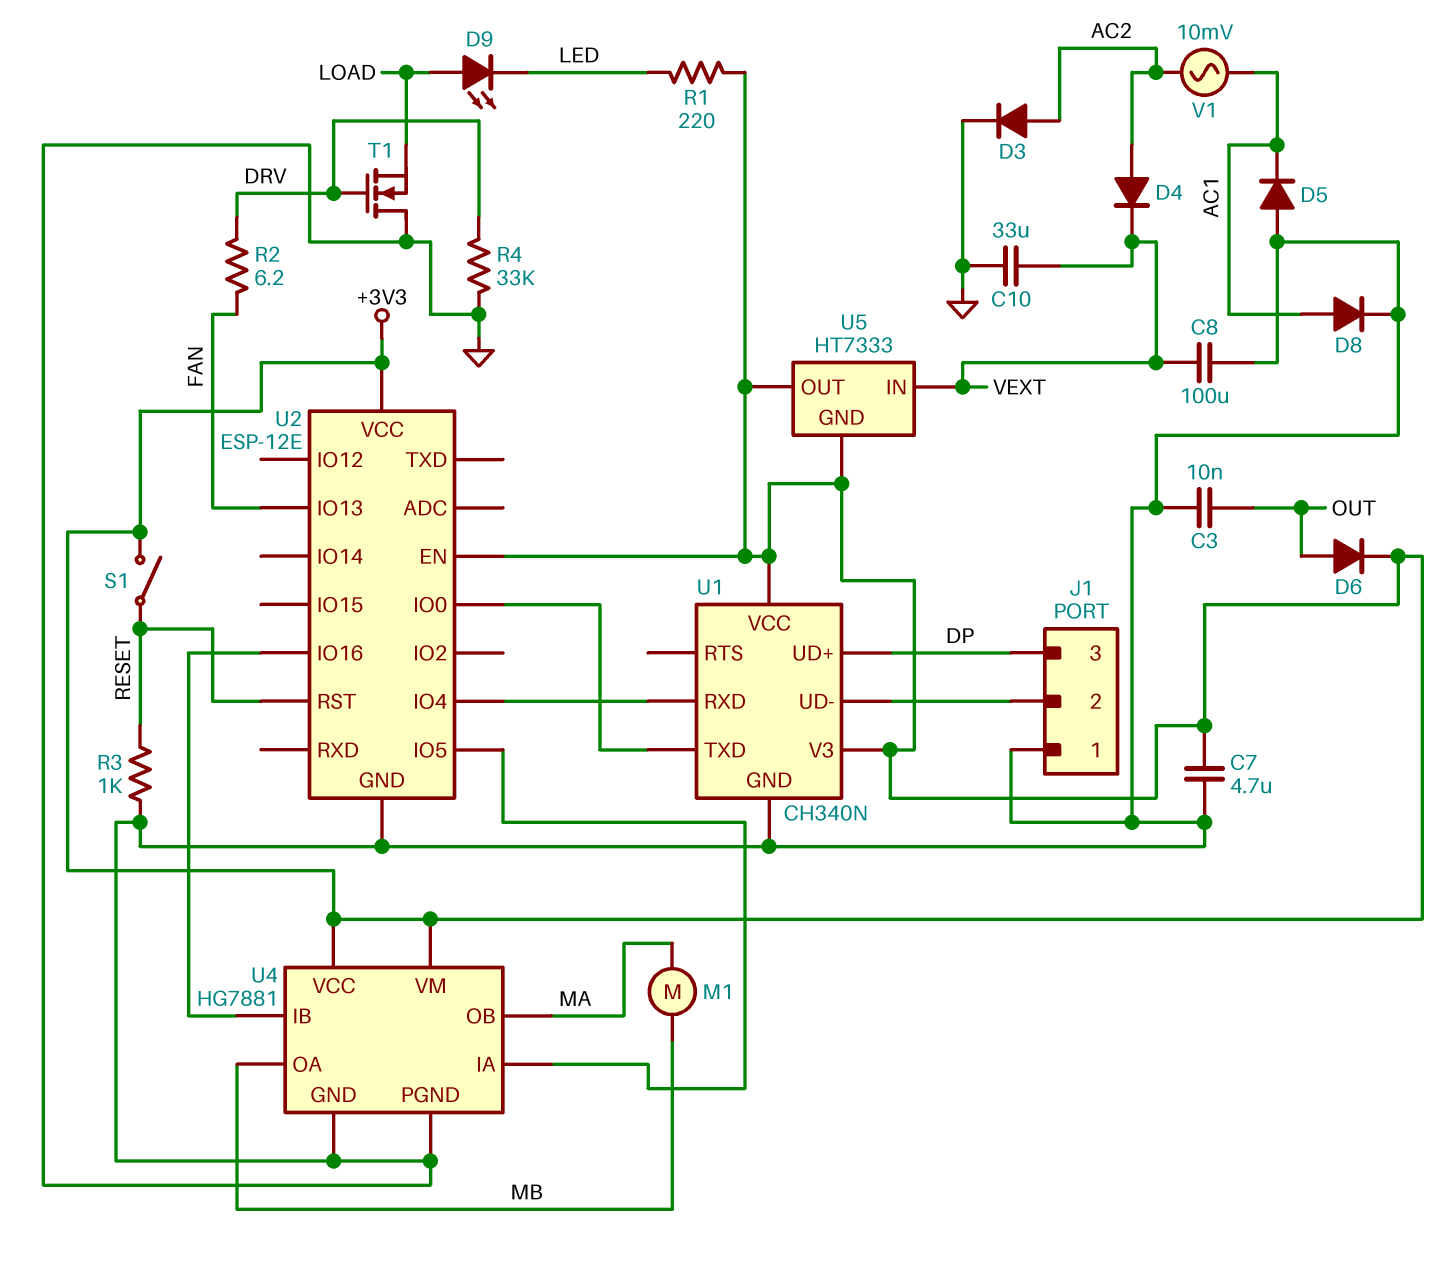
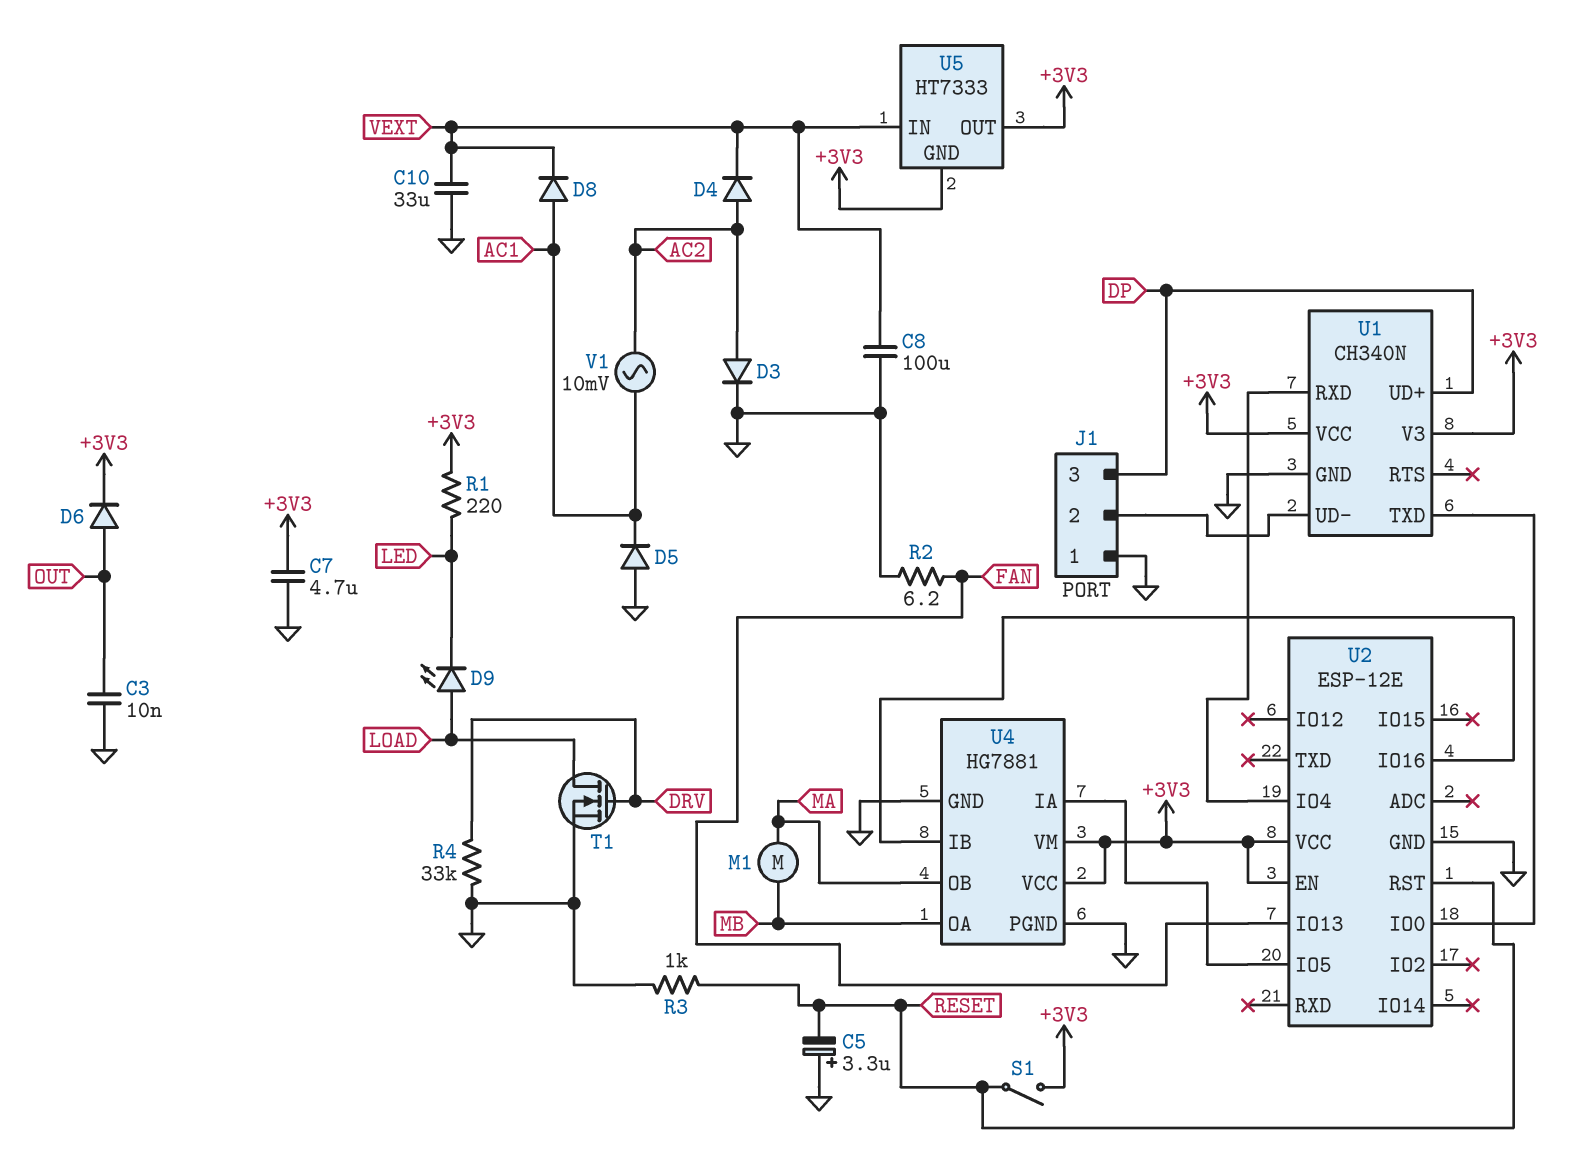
C5: none -> 3.3uF (plus GND, minus RESET)
D8: diode (A AC1, K GND) -> diode (A AC1, K VEXT)
R2: 6.2 (DRV, FAN) -> 6.2 (FAN, GND)
T1: NMOS (G DRV, D GND, S LOAD) -> NMOS (G DRV, D LOAD, S GND)

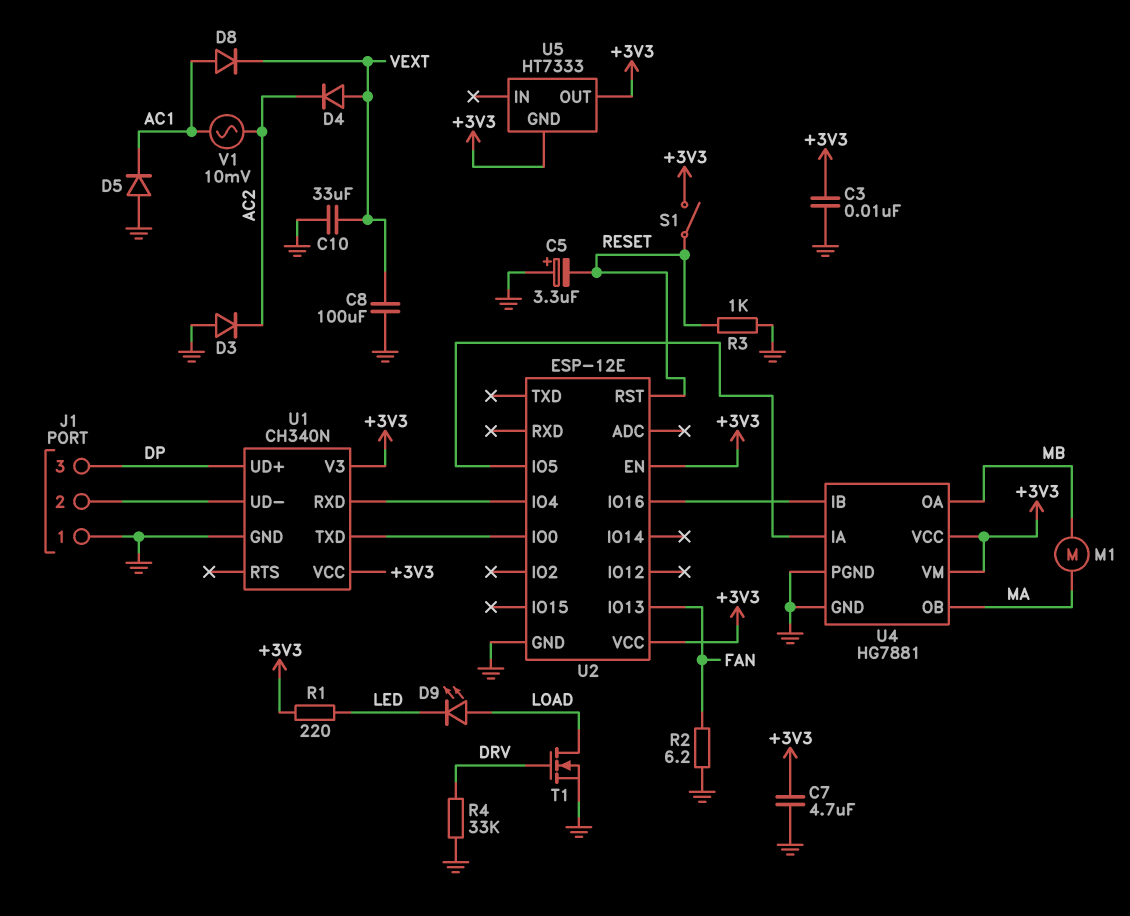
C3: 10nF (GND, OUT) -> 10nF (+3V3, GND)
D3: diode (A AC2, K GND) -> diode (A GND, K AC2)
D4: diode (A AC2, K VEXT) -> diode (A VEXT, K AC2)
D6: diode (A OUT, K +3V3) -> none
U5 pin IN: VEXT -> none

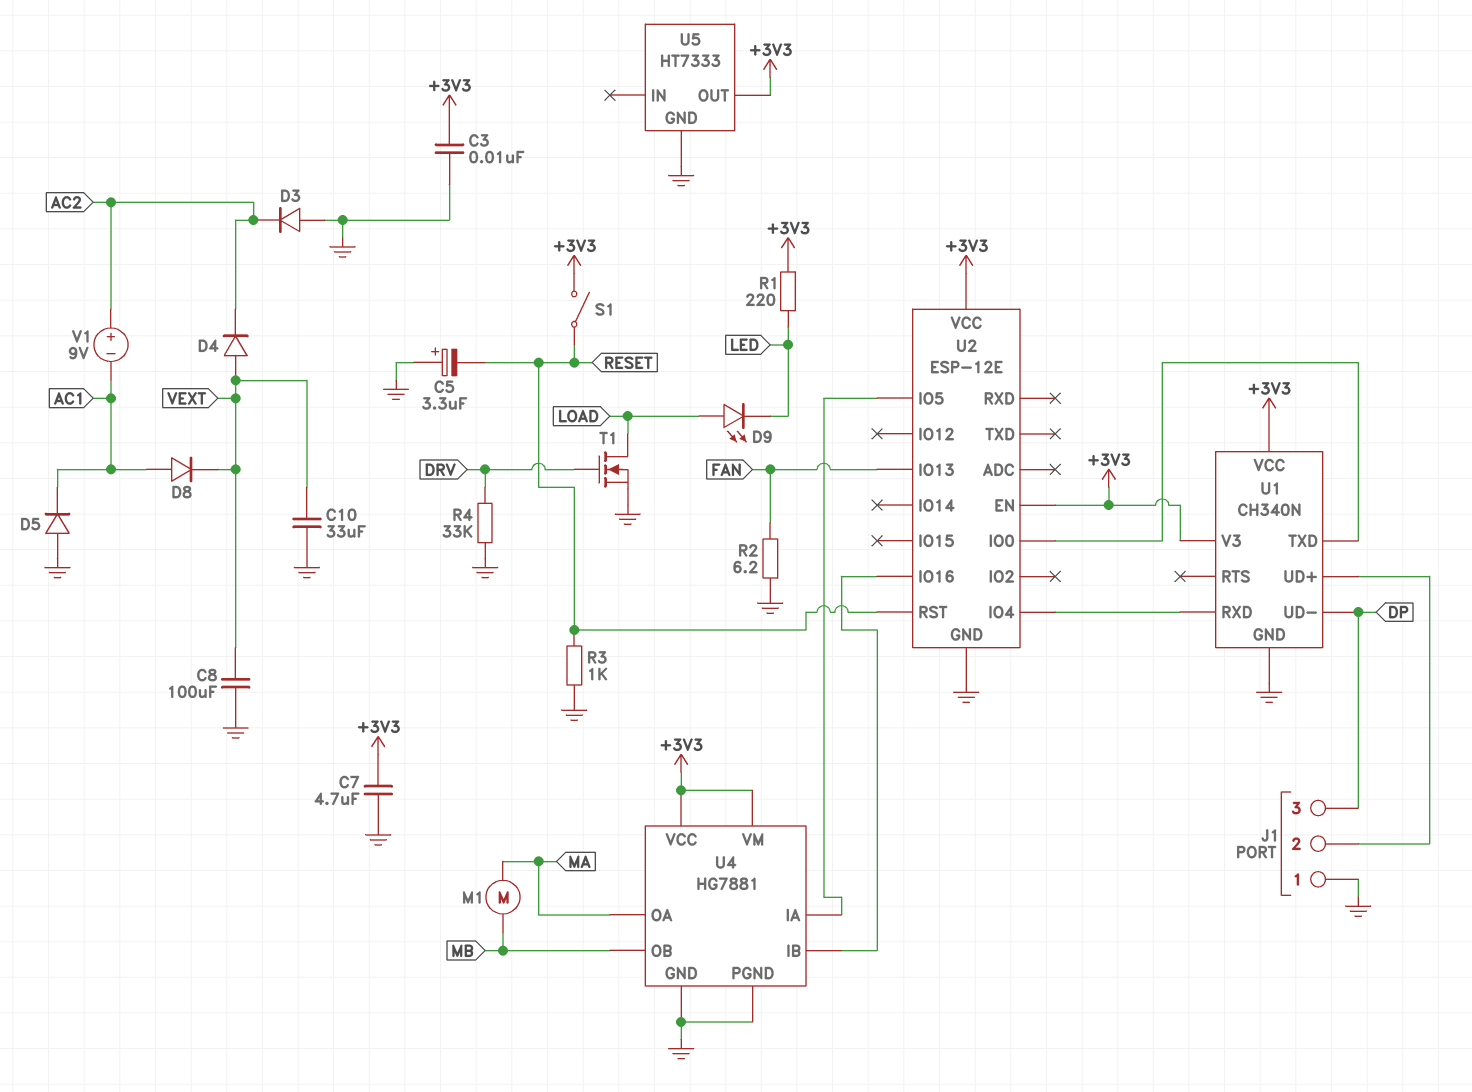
U1 pin UD+: DP -> J1/2
U1 pin UD-: J1/2 -> DP
U4 pin OA: MB -> MA
U4 pin OB: MA -> MB
U5 pin GND: +3V3 -> GND
V1: AC 10mV (AC1, AC2) -> 9V (plus AC2, minus AC1)

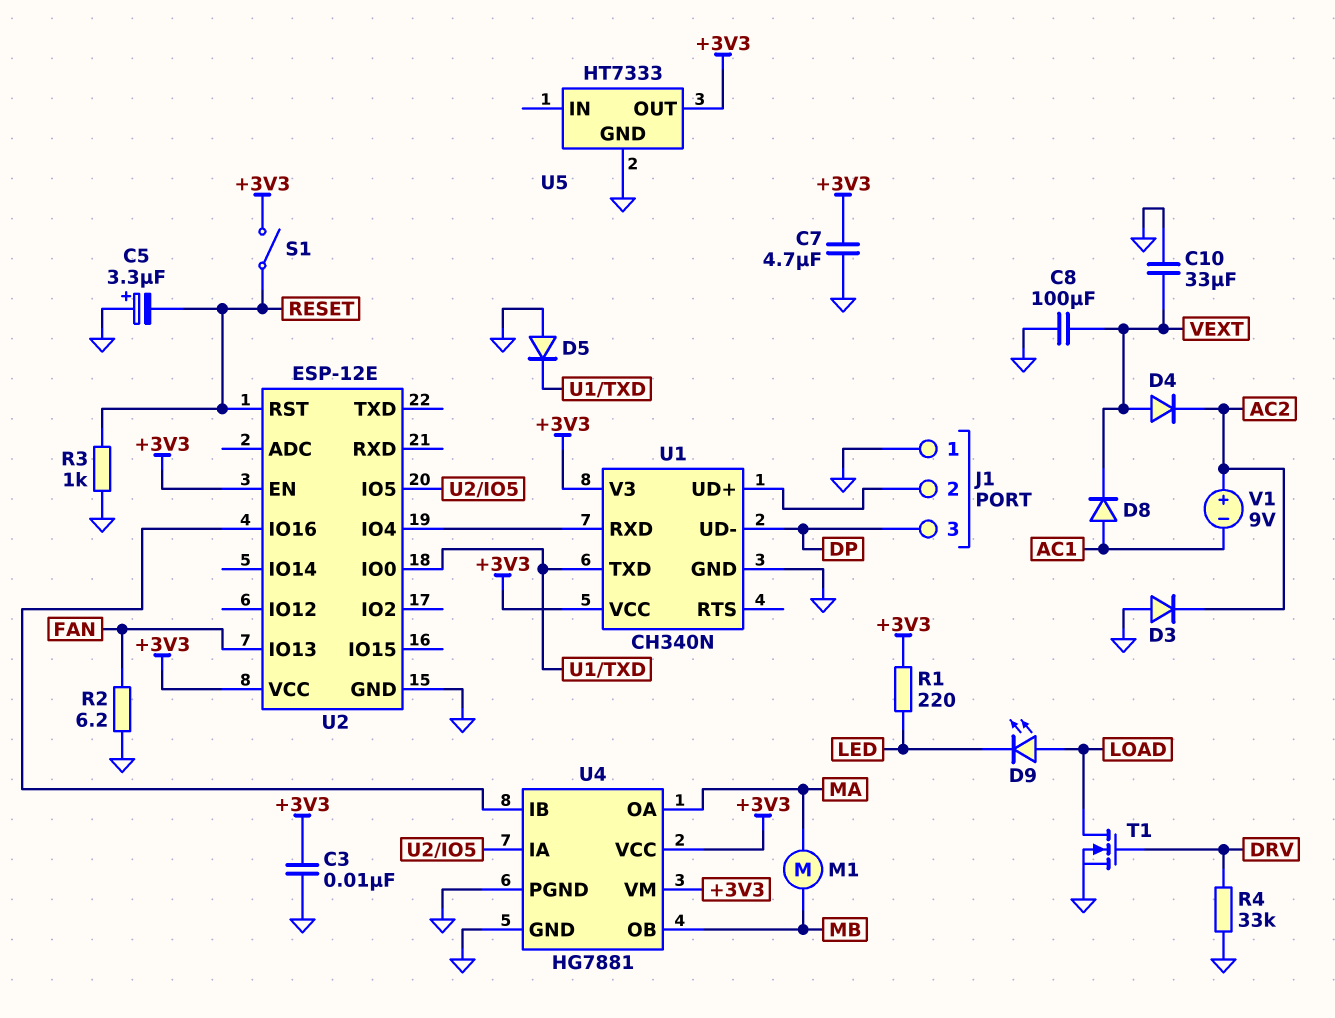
D5: diode (A GND, K AC1) -> diode (A GND, K U1/TXD)

